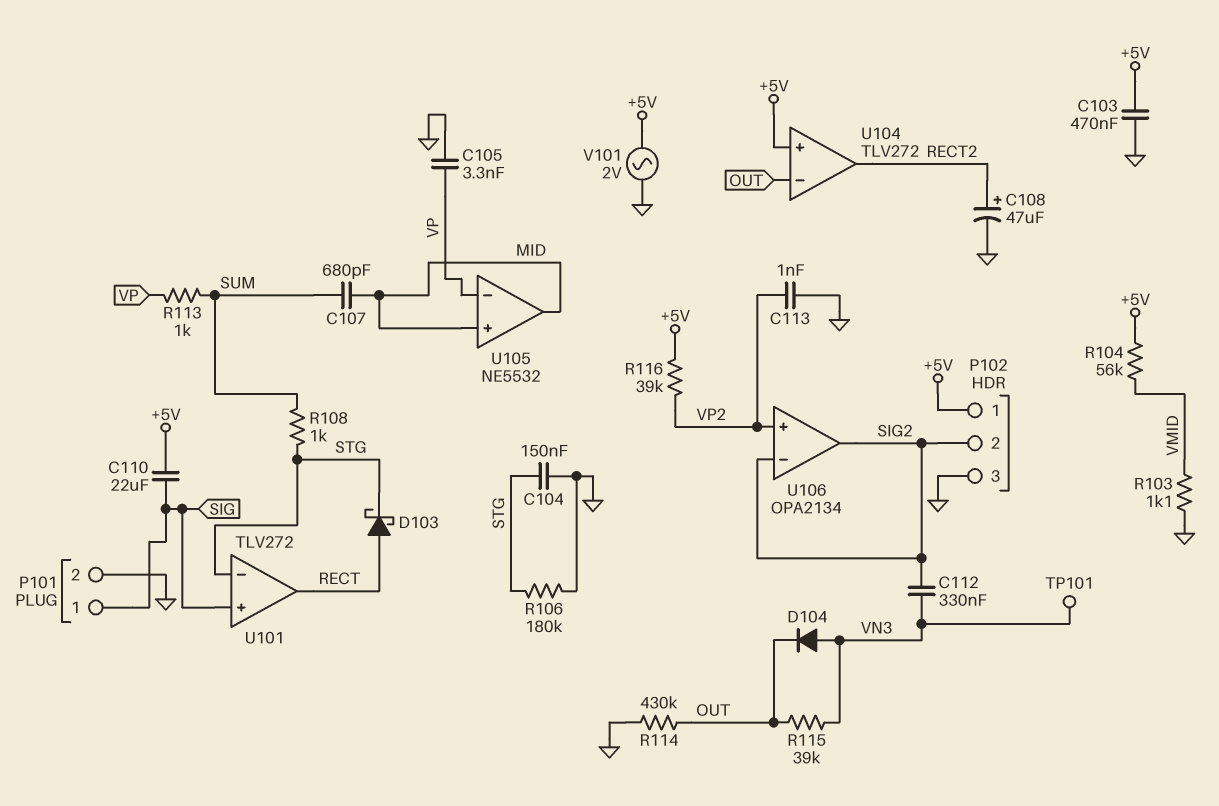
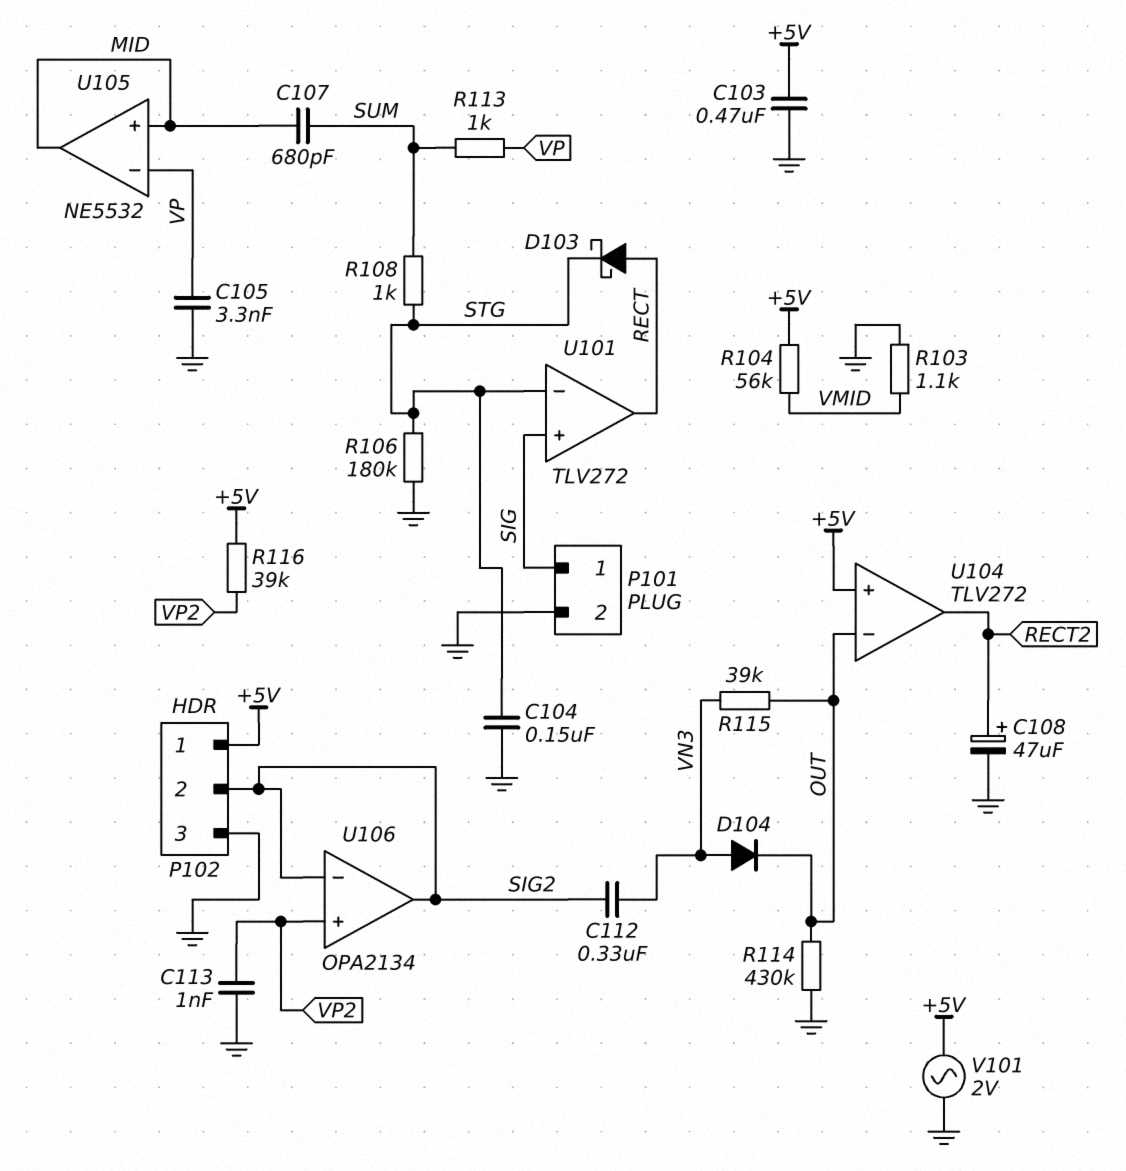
C110: 22uF (+5V, SIG) -> none
TP101: test point (VN3) -> none

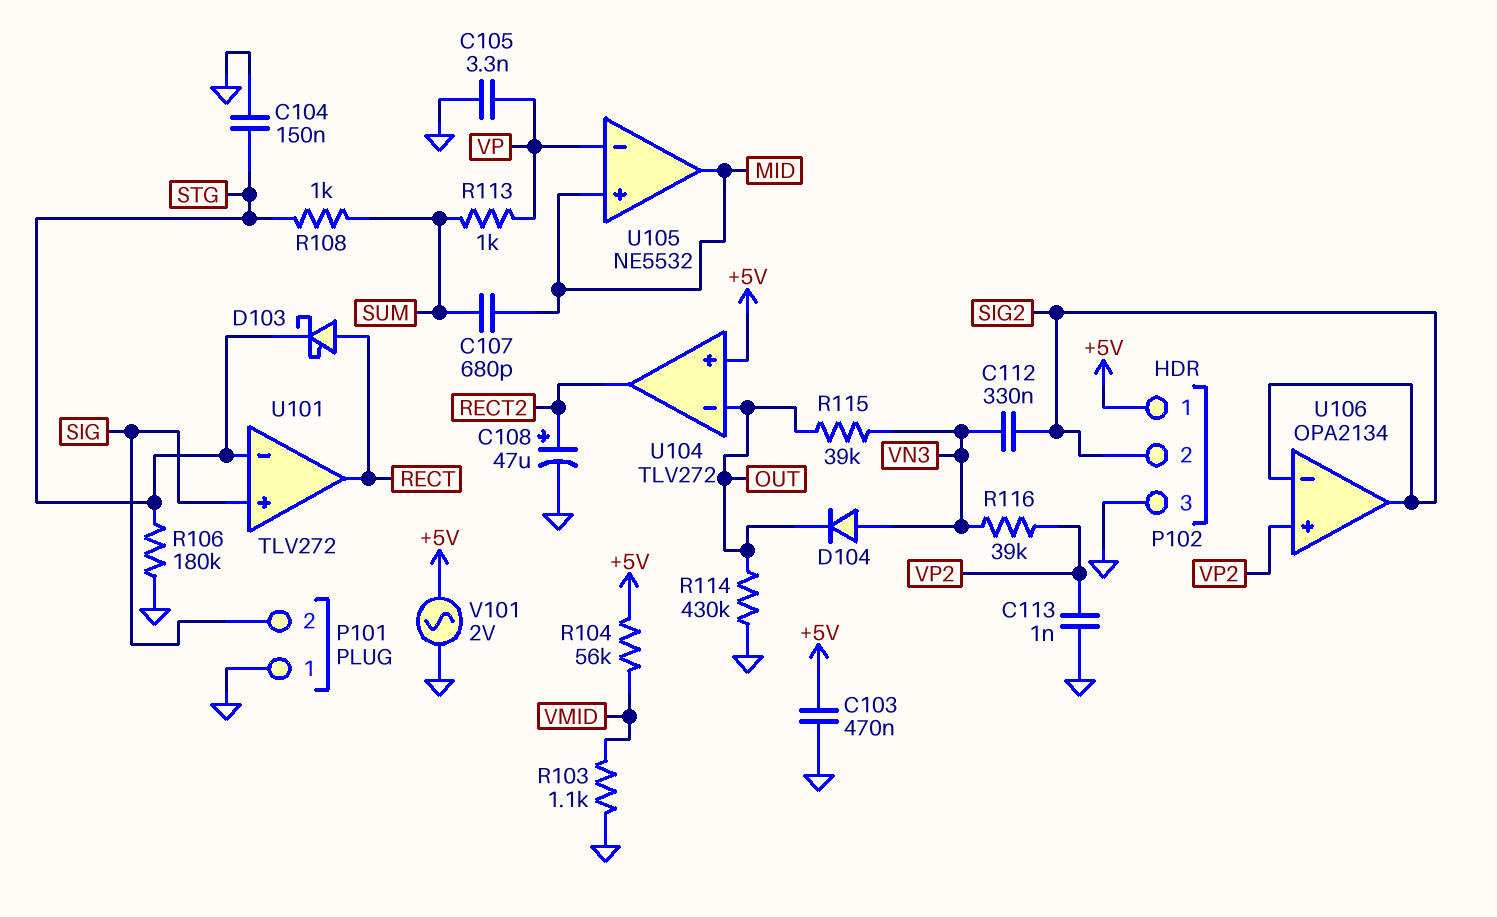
P101 pin 1: SIG -> GND
P101 pin 2: GND -> SIG
R116: 39k (+5V, VP2) -> 39k (VN3, VP2)

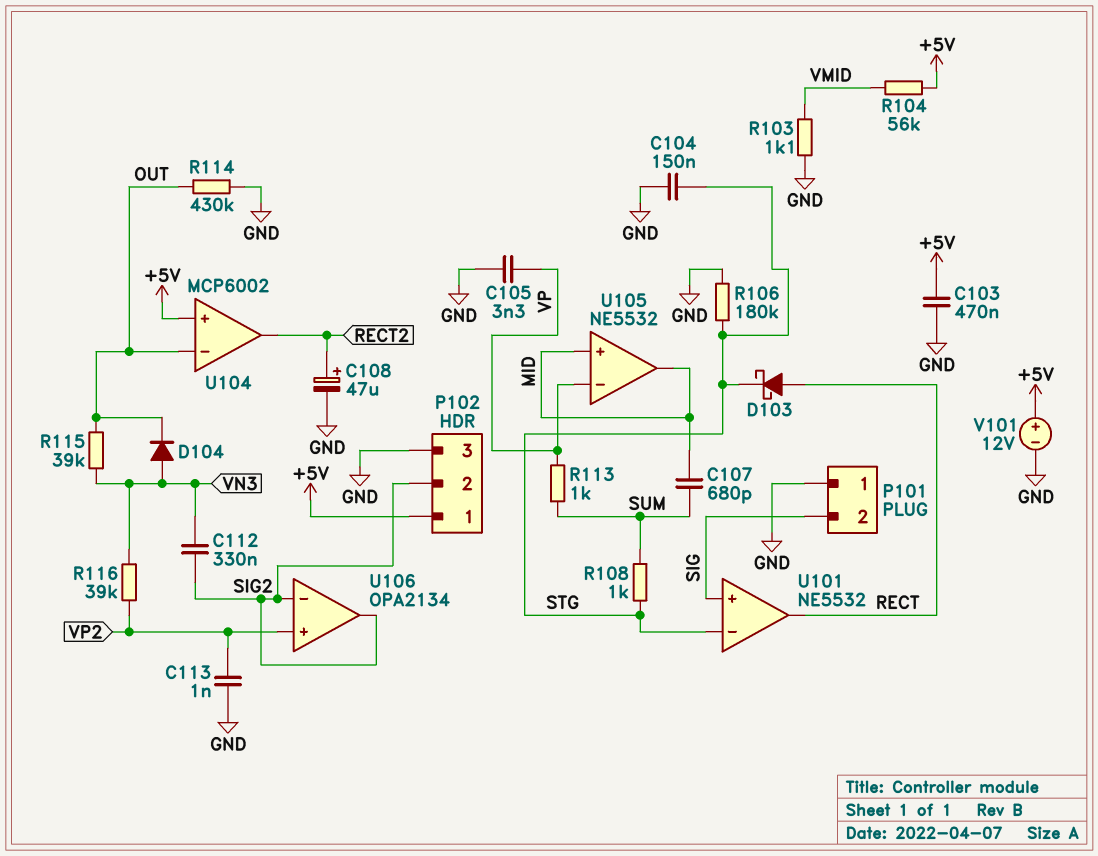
U101: TLV272 -> NE5532
U104: TLV272 -> MCP6002
V101: AC 2V (+5V, GND) -> 12V (plus +5V, minus GND)

